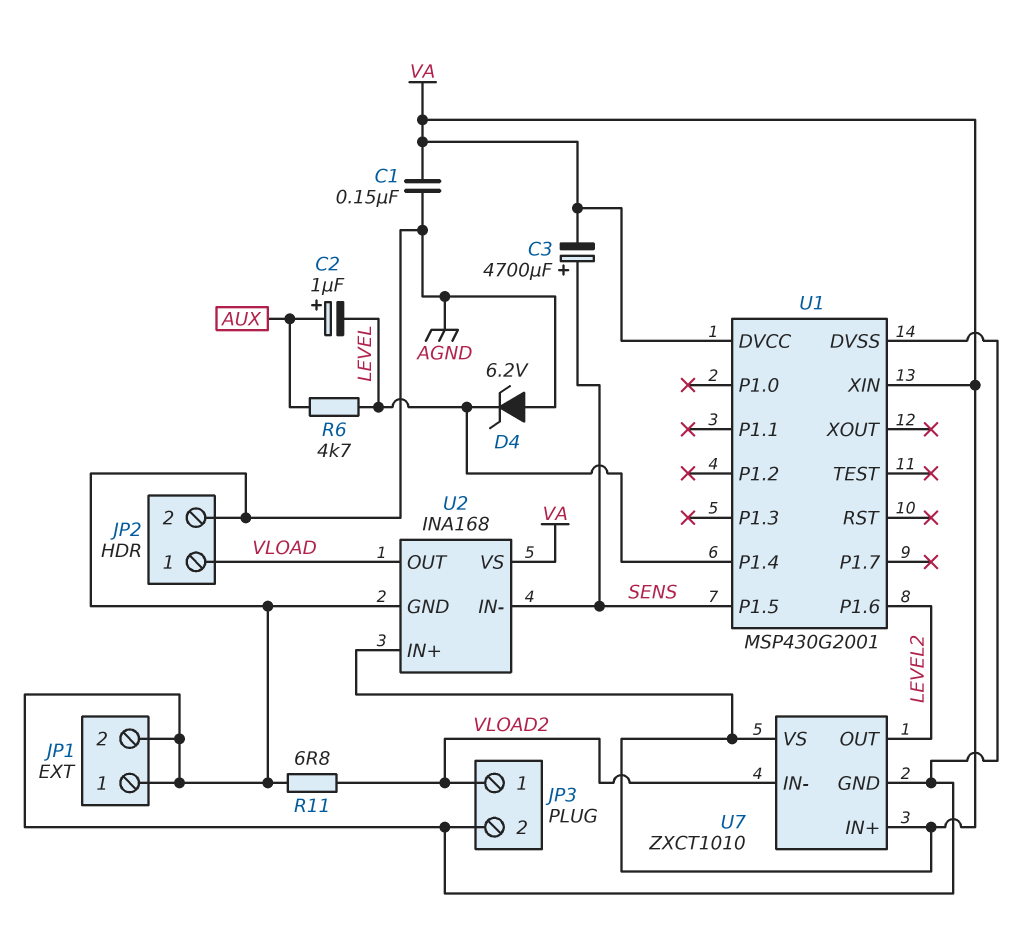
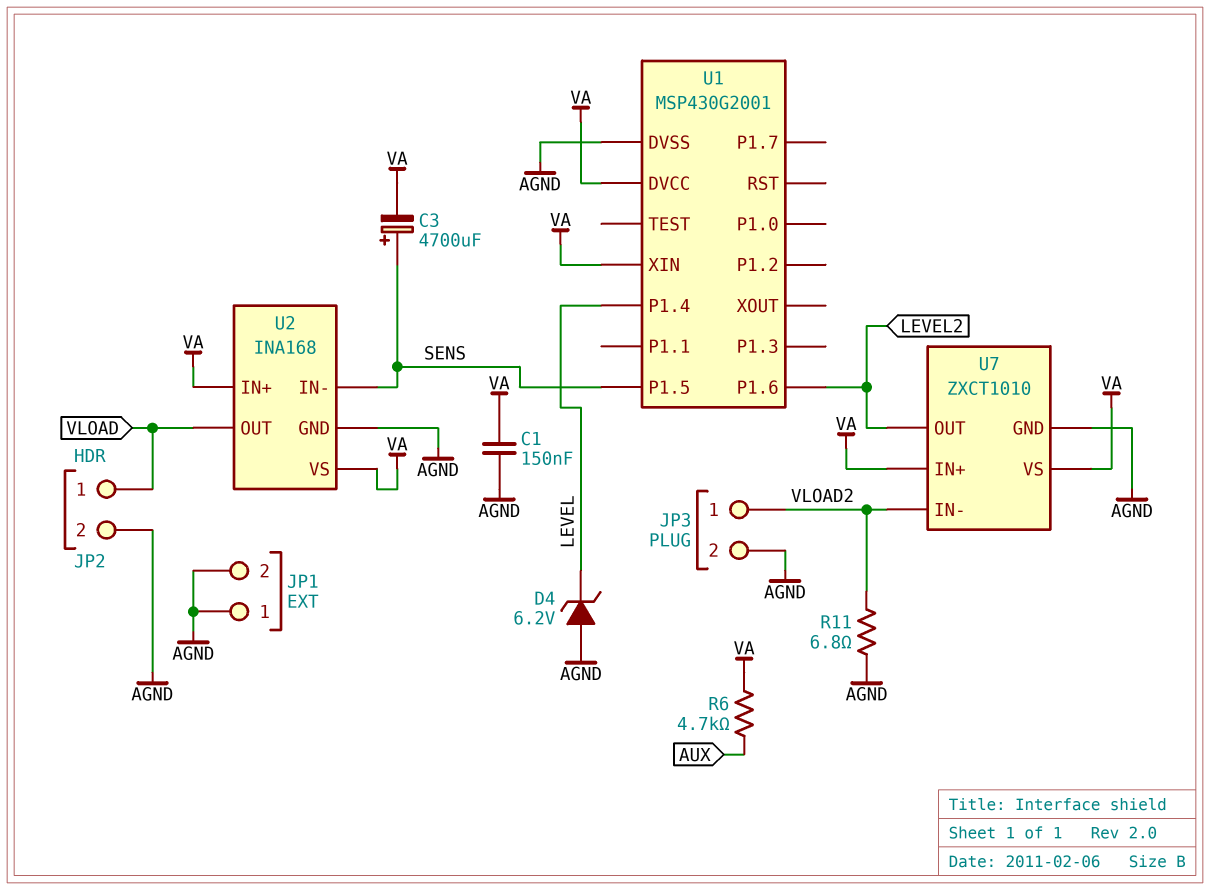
C2: 1uF (plus AUX, minus LEVEL) -> none
R6: 4.7k (AUX, LEVEL) -> 4.7k (AUX, VA)

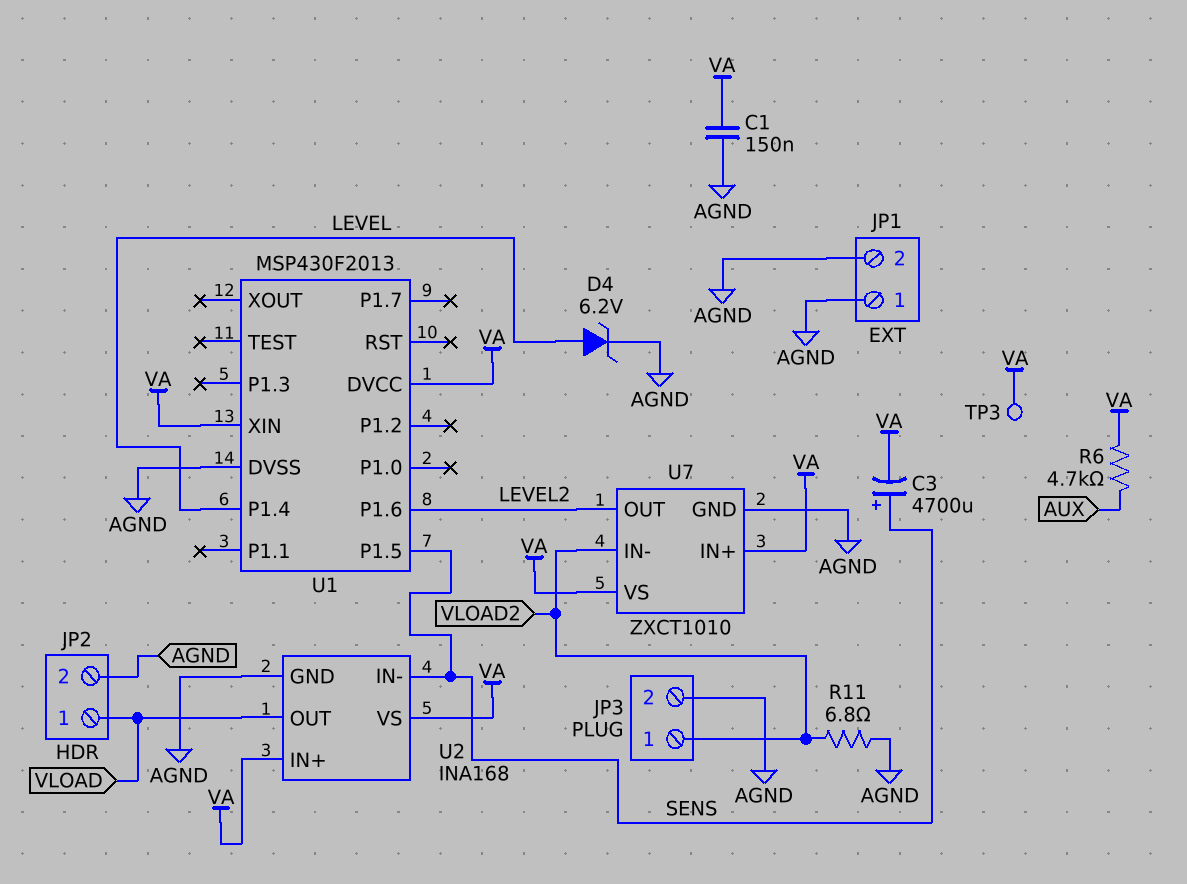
D4: zener 6.2V (A AGND, K LEVEL) -> zener 6.2V (A LEVEL, K AGND)
TP3: none -> test point (VA)
U1: MSP430G2001 -> MSP430F2013

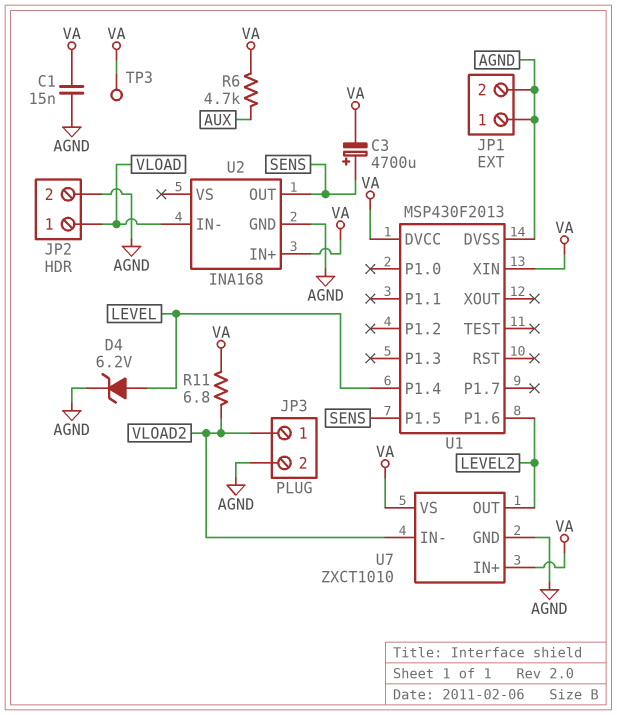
C1: 150nF (AGND, VA) -> 15nF (AGND, VA)
R11: 6.8 (AGND, VLOAD2) -> 6.8 (VA, VLOAD2)
U2 pin IN-: SENS -> VLOAD
U2 pin OUT: VLOAD -> SENS
U2 pin VS: VA -> none

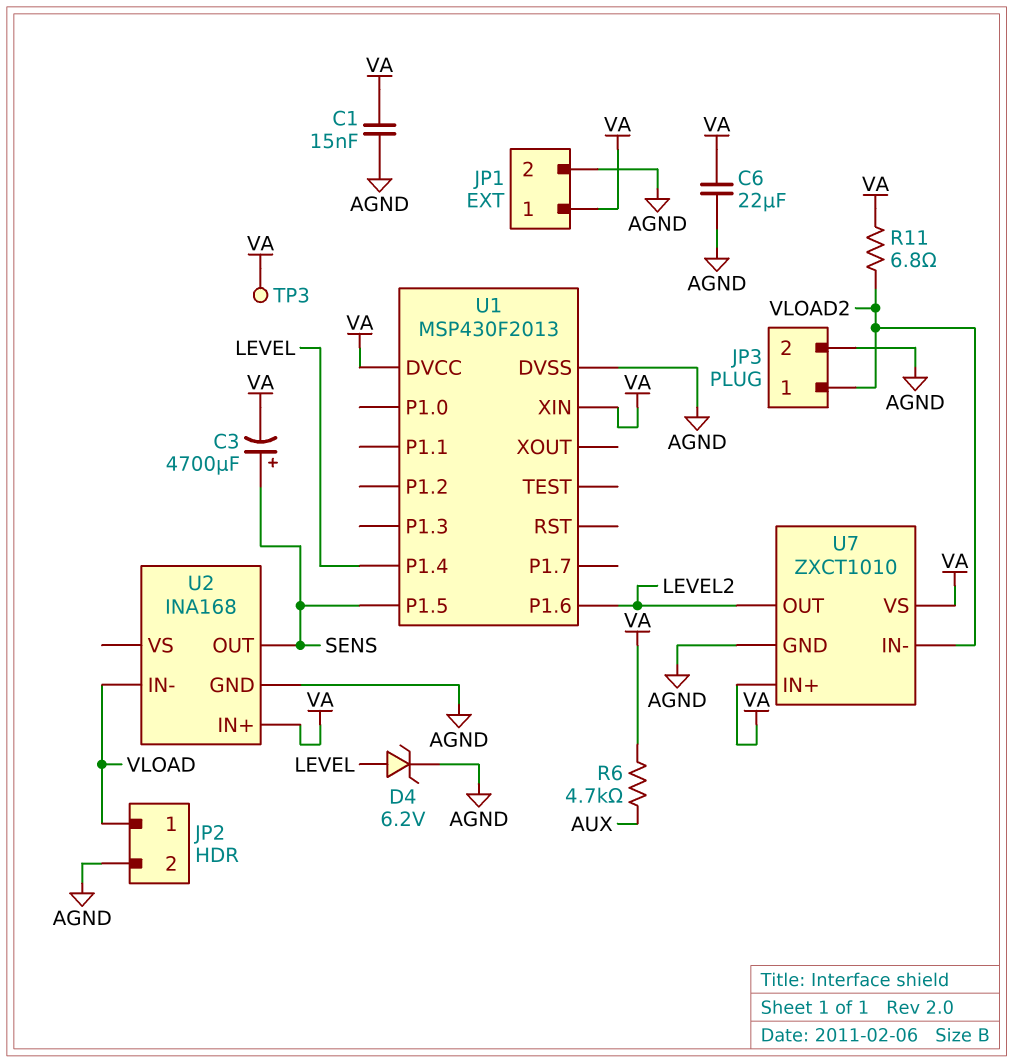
C6: none -> 22uF (AGND, VA)
JP1 pin 1: AGND -> VA

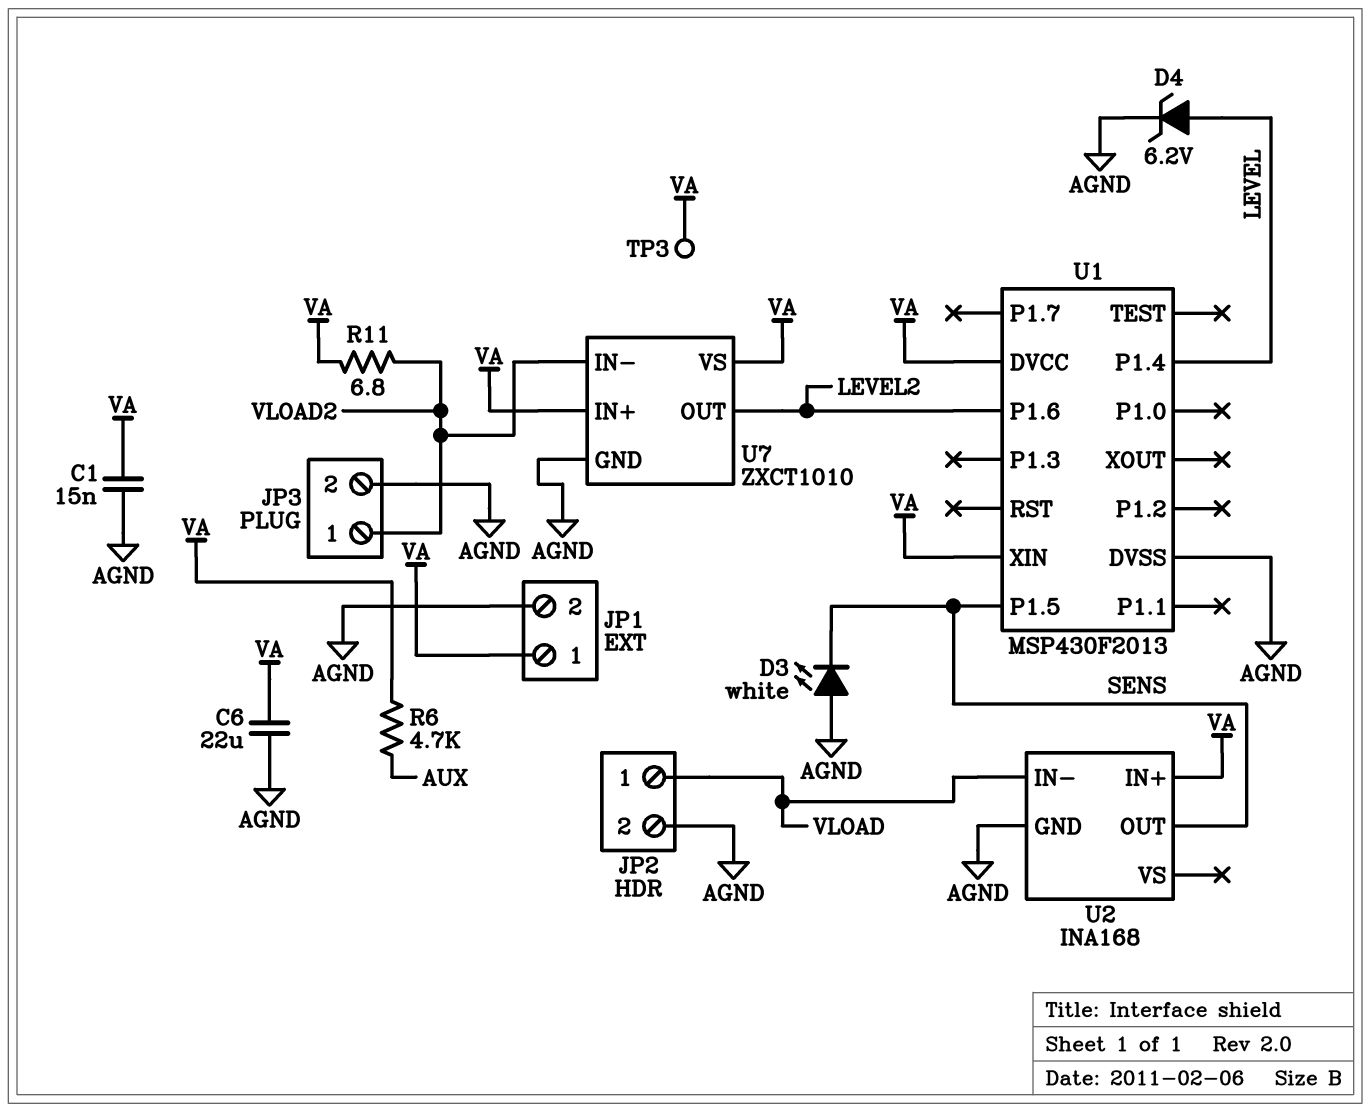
C3: 4700uF (plus SENS, minus VA) -> none
D3: none -> LED white (A AGND, K SENS)

